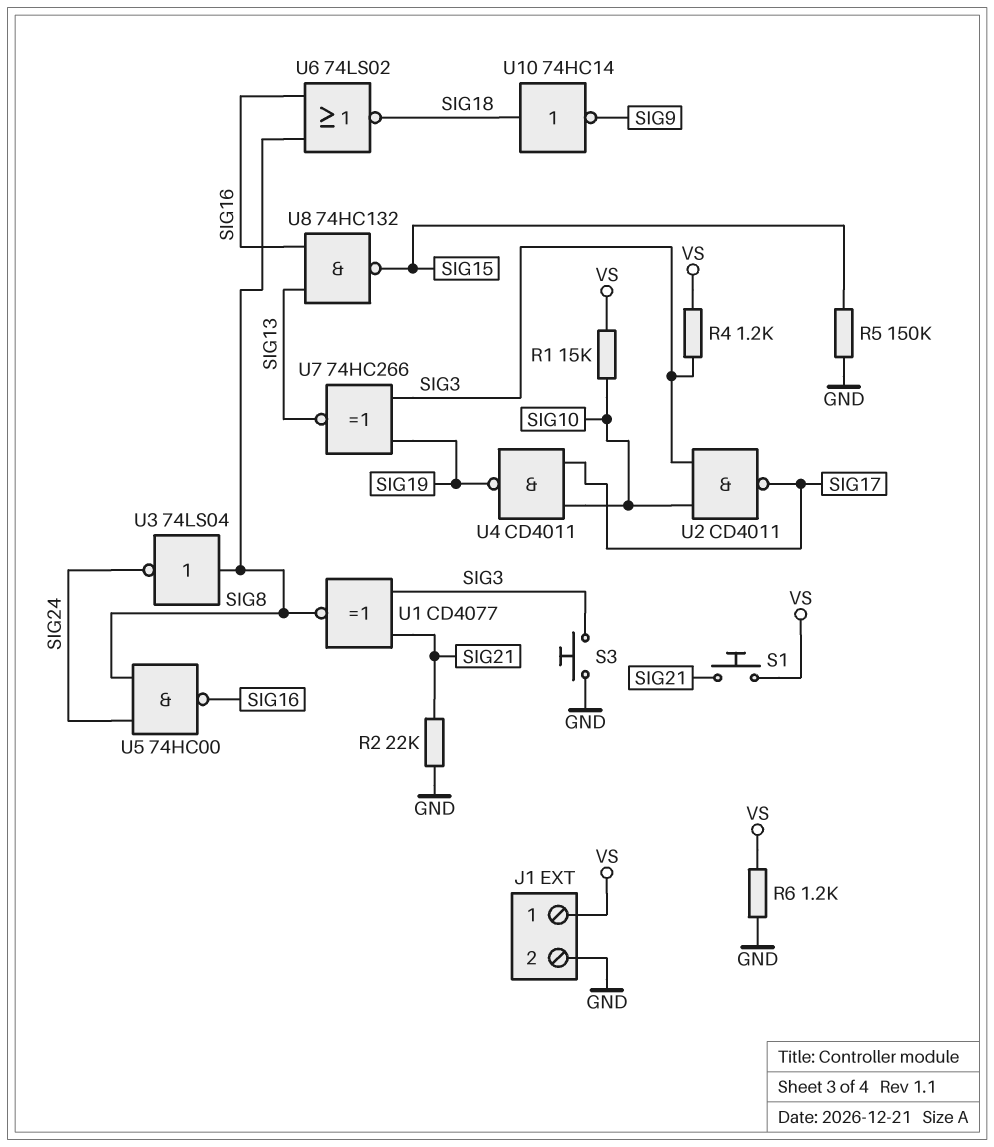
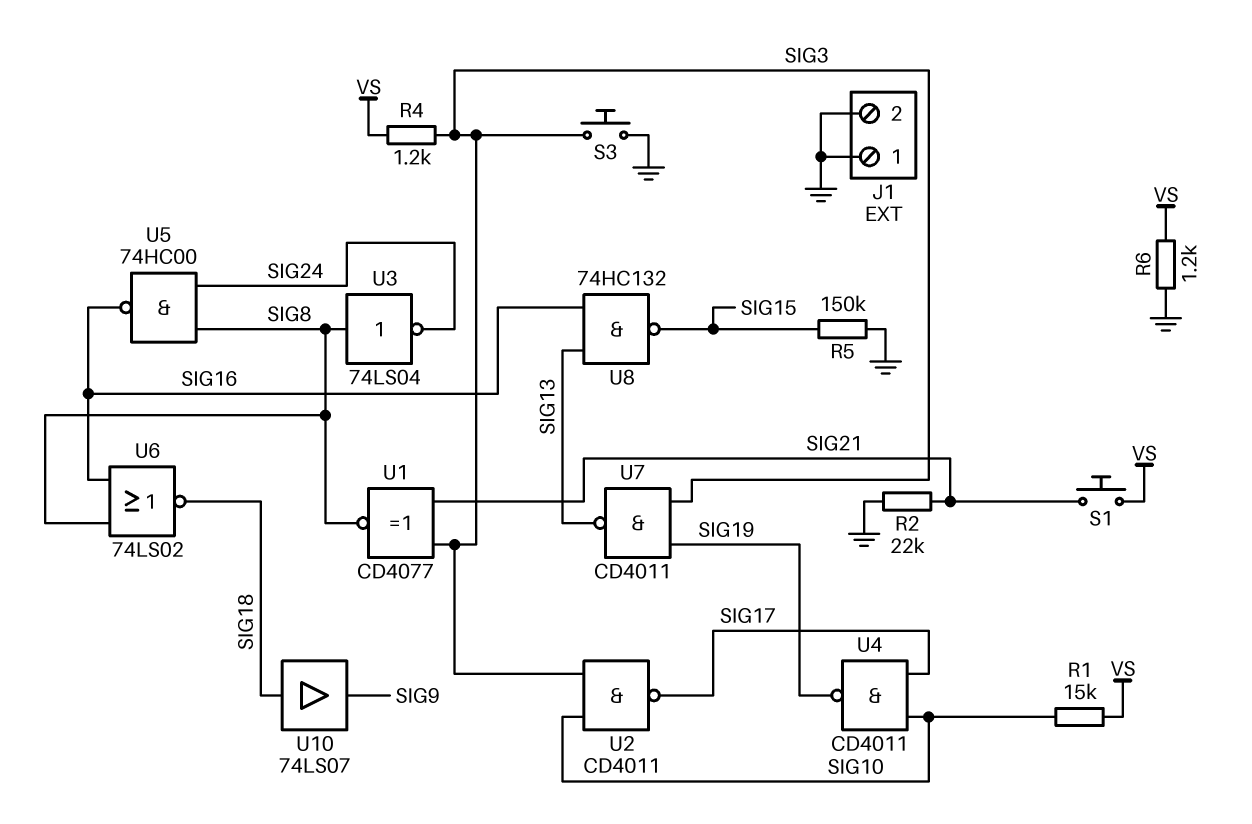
J1 pin 1: VS -> GND
U7: XNOR 74HC266 (in SIG3, in SIG19, out SIG13) -> NAND CD4011 (in SIG3, in SIG19, out SIG13)
U10: NOT 74HC14 (in SIG18, out SIG9) -> buffer 74LS07 (in SIG18, out SIG9)

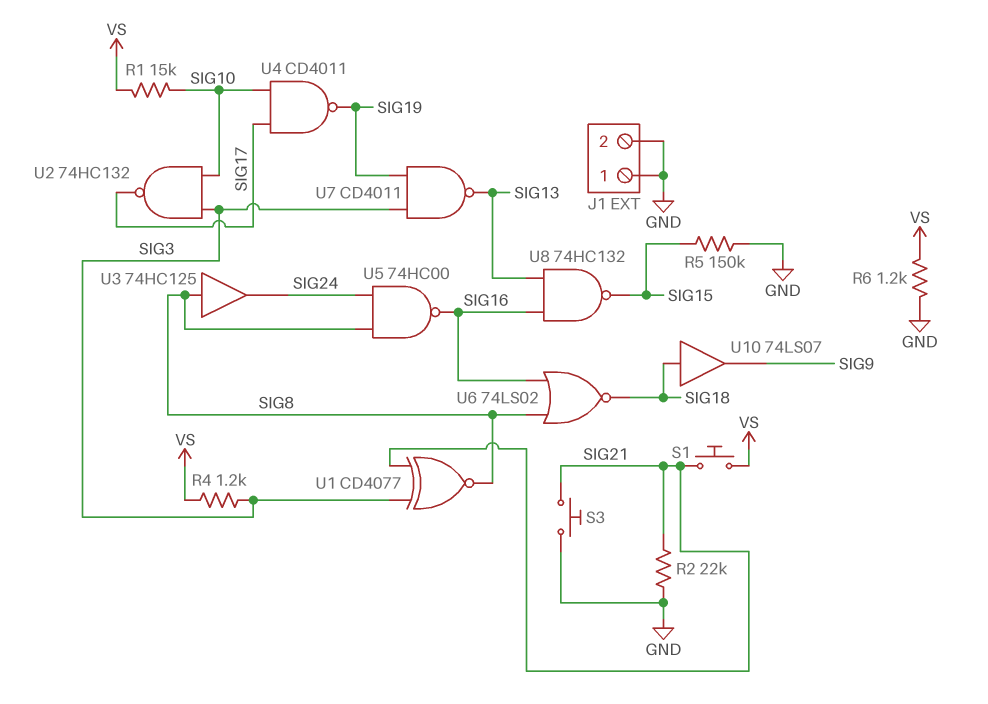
S3: button (GND, SIG3) -> button (GND, SIG21)
U2: NAND CD4011 (in SIG3, in SIG10, out SIG17) -> NAND 74HC132 (in SIG3, in SIG10, out SIG17)
U3: NOT 74LS04 (in SIG8, out SIG24) -> buffer 74HC125 (in SIG8, out SIG24)

